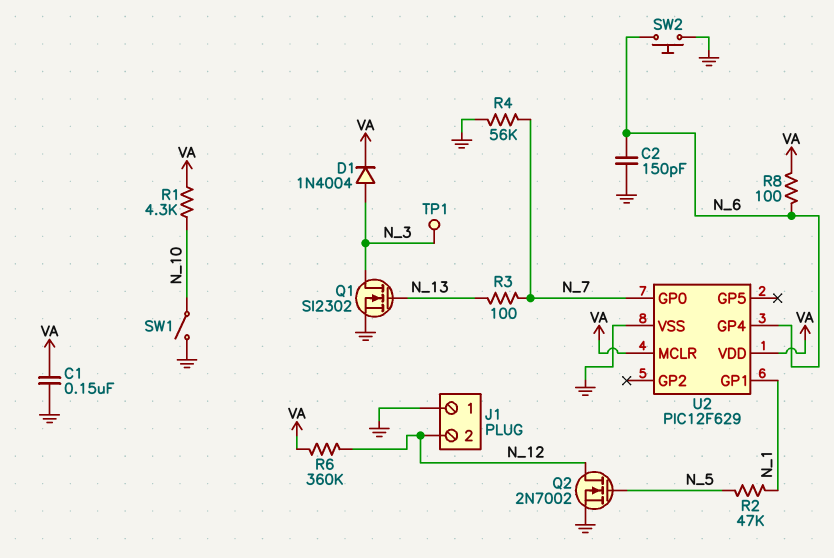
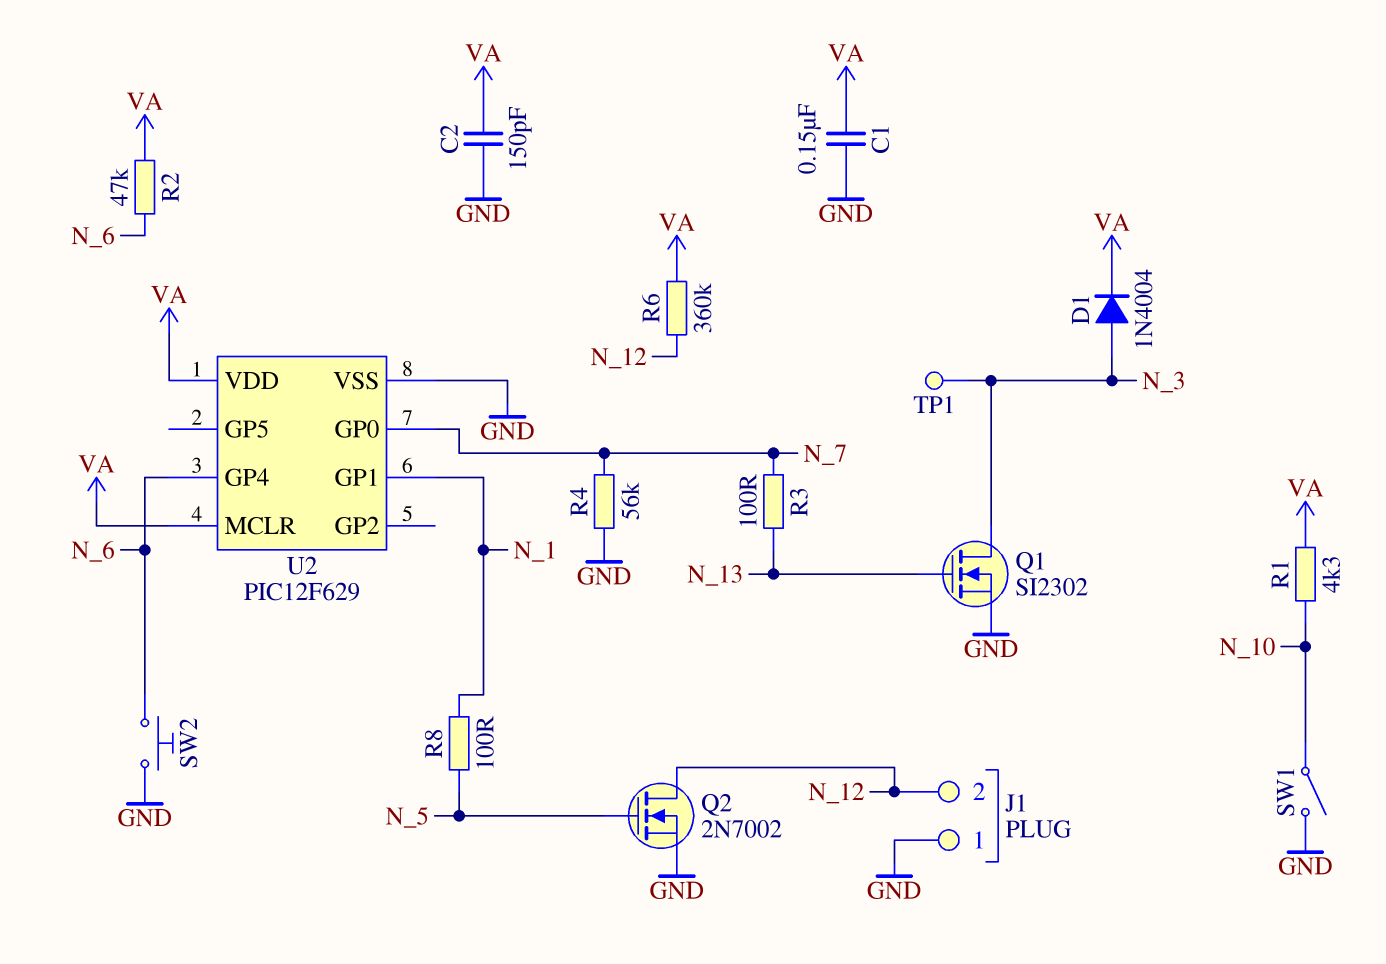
C2: 150pF (GND, N_6) -> 150pF (GND, VA)
R2: 47k (N_1, N_5) -> 47k (N_6, VA)
R8: 100 (N_6, VA) -> 100 (N_1, N_5)

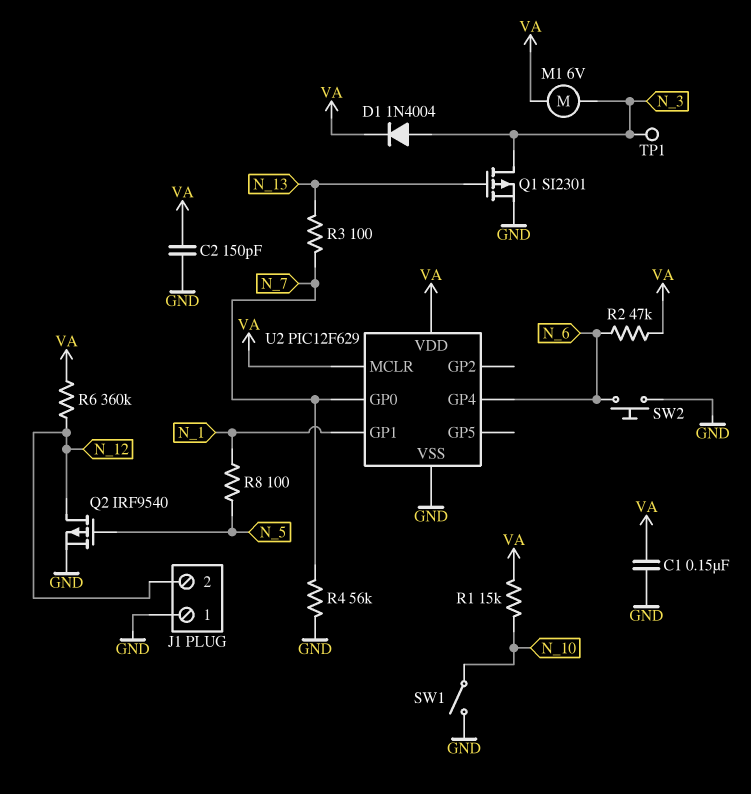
M1: none -> motor 6V (N_3, VA)
Q1: NMOS SI2302 (G N_13, D N_3, S GND) -> PMOS SI2301 (G N_13, D N_3, S GND)
Q2: NMOS 2N7002 (G N_5, D N_12, S GND) -> PMOS IRF9540 (G N_5, D N_12, S GND)
R1: 4.3k (N_10, VA) -> 15k (N_10, VA)

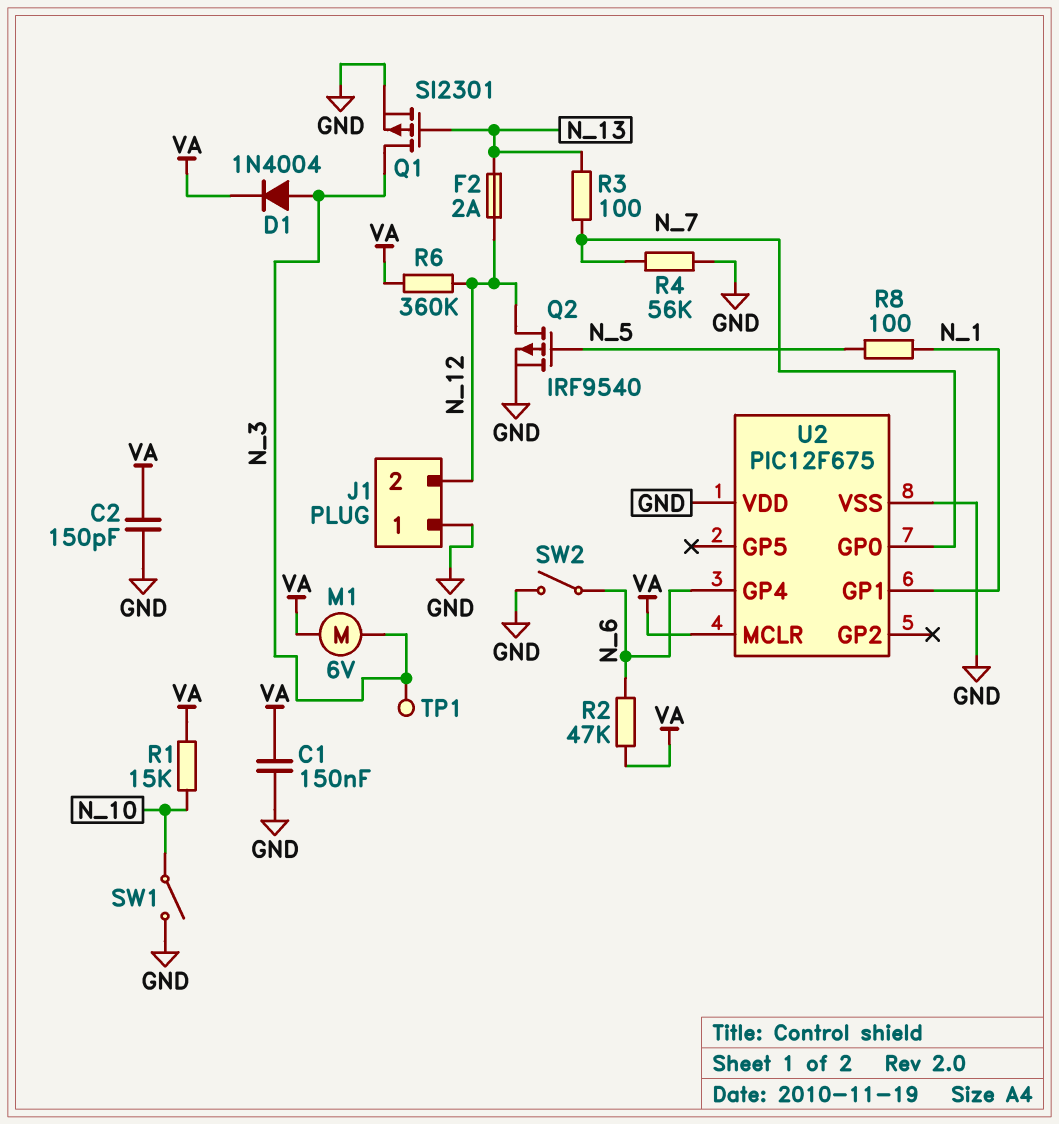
F2: none -> 2A (N_12, N_13)
SW2: button (GND, N_6) -> switch (GND, N_6)
U2: PIC12F629 -> PIC12F675
U2 pin VDD: VA -> GND

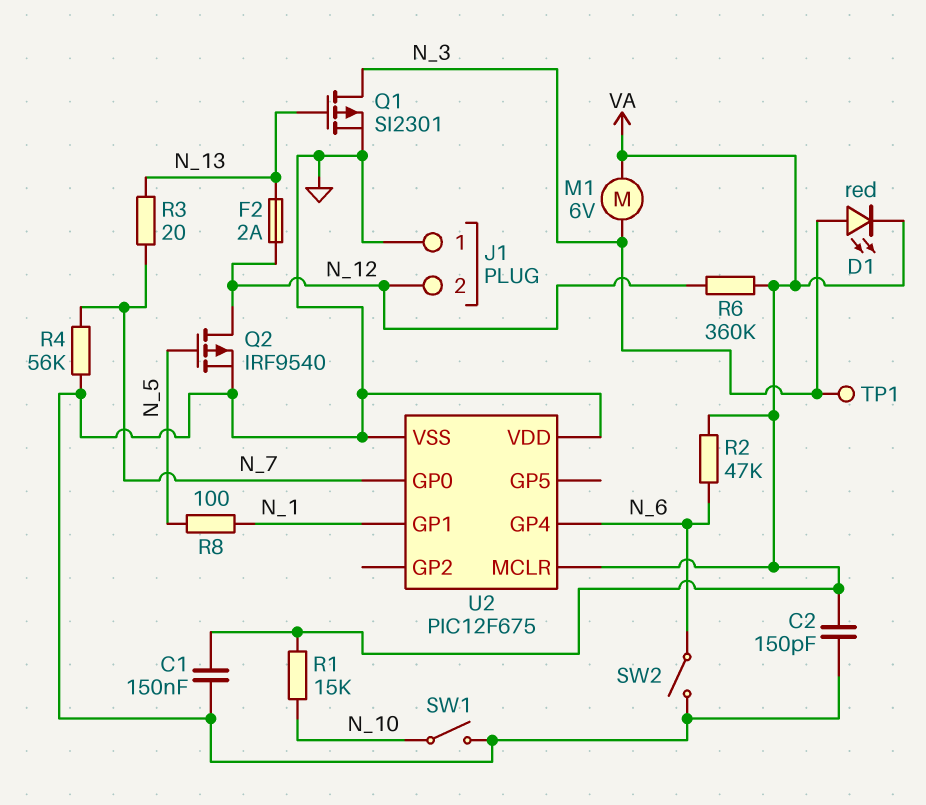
D1: diode 1N4004 (A N_3, K VA) -> LED red (A N_3, K VA)
R3: 100 (N_7, N_13) -> 20 (N_7, N_13)

